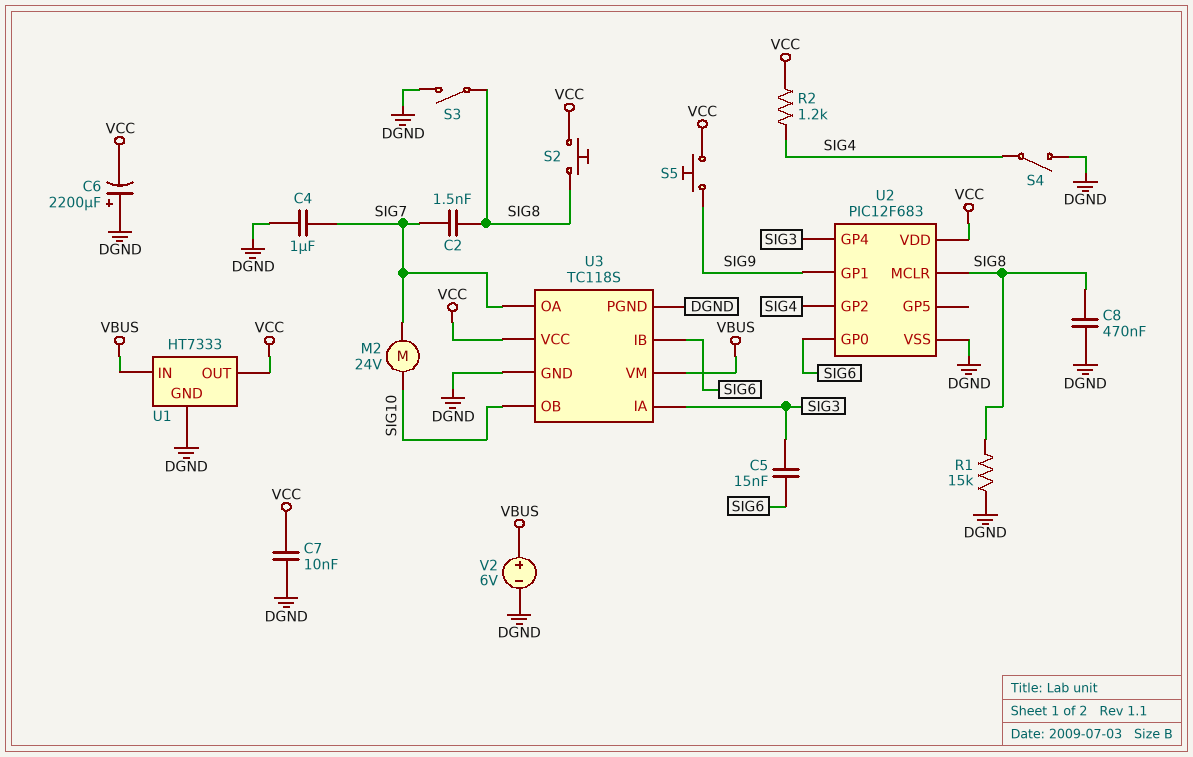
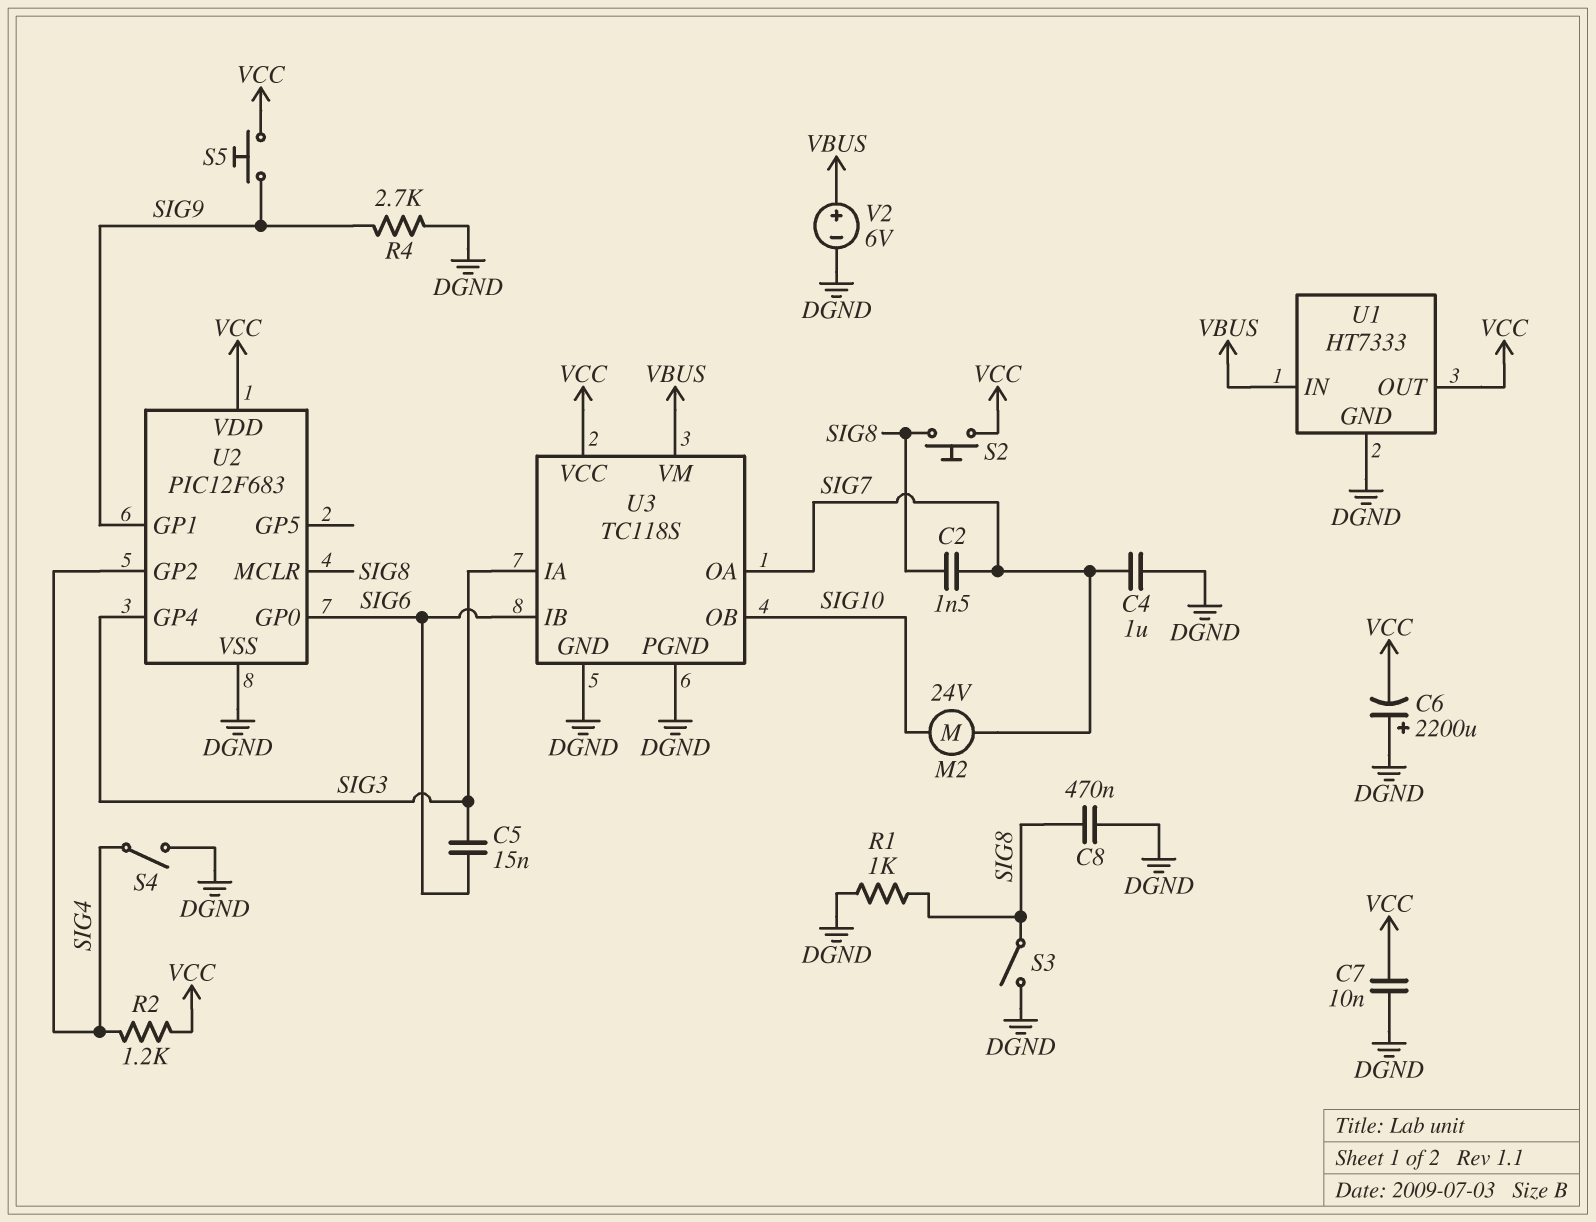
R1: 15k (DGND, SIG8) -> 1k (DGND, SIG8)
R4: none -> 2.7k (DGND, SIG9)

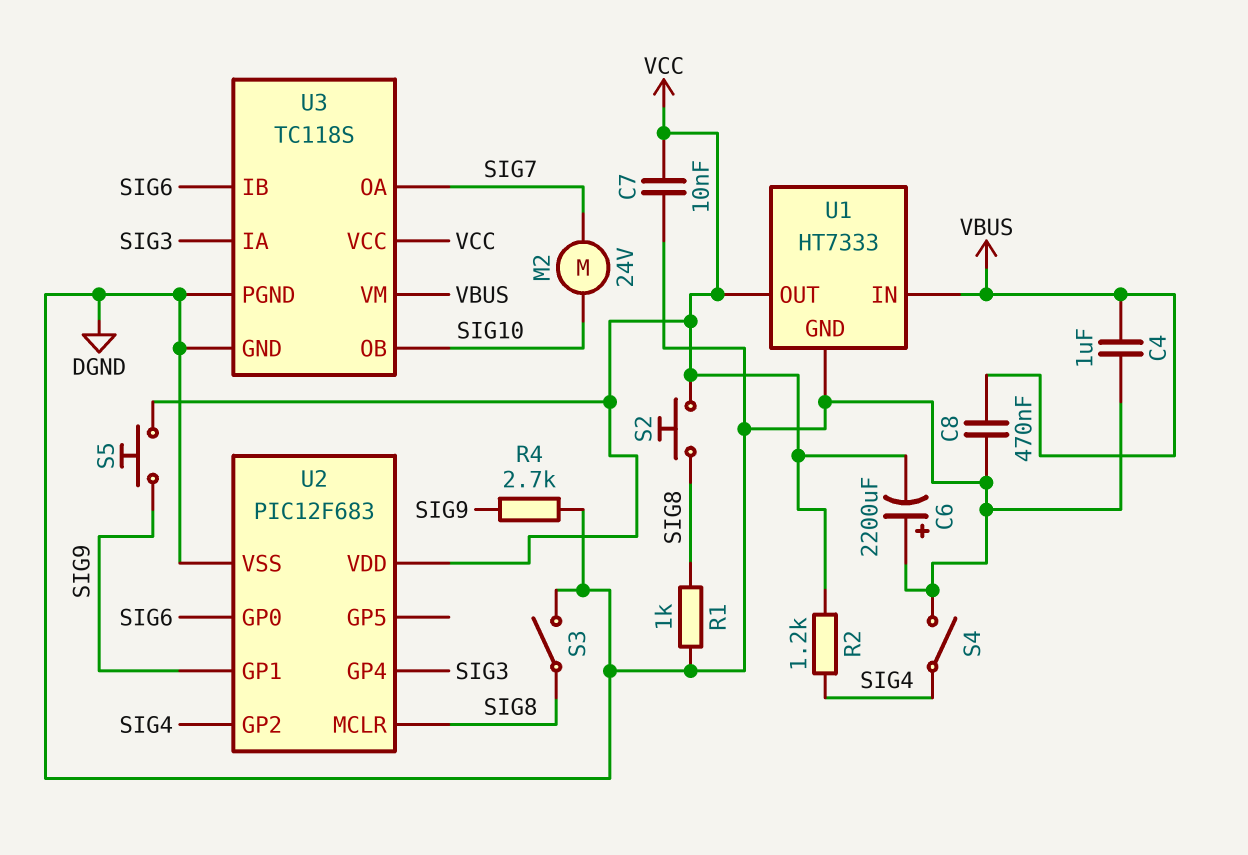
C2: 1.5nF (SIG7, SIG8) -> none
C4: 1uF (DGND, SIG7) -> 1uF (DGND, VBUS)
C5: 15nF (SIG3, SIG6) -> none
C8: 470nF (DGND, SIG8) -> 470nF (DGND, VBUS)
V2: 6V (plus VBUS, minus DGND) -> none

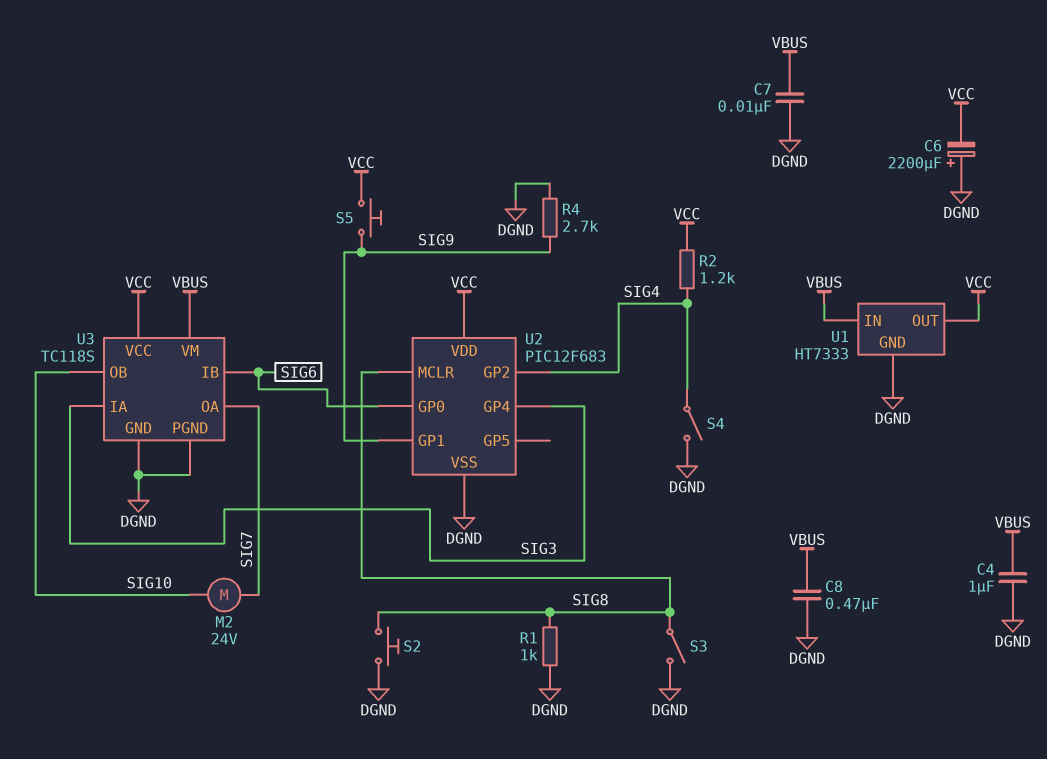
C7: 10nF (DGND, VCC) -> 10nF (DGND, VBUS)
S2: button (SIG8, VCC) -> button (DGND, SIG8)

